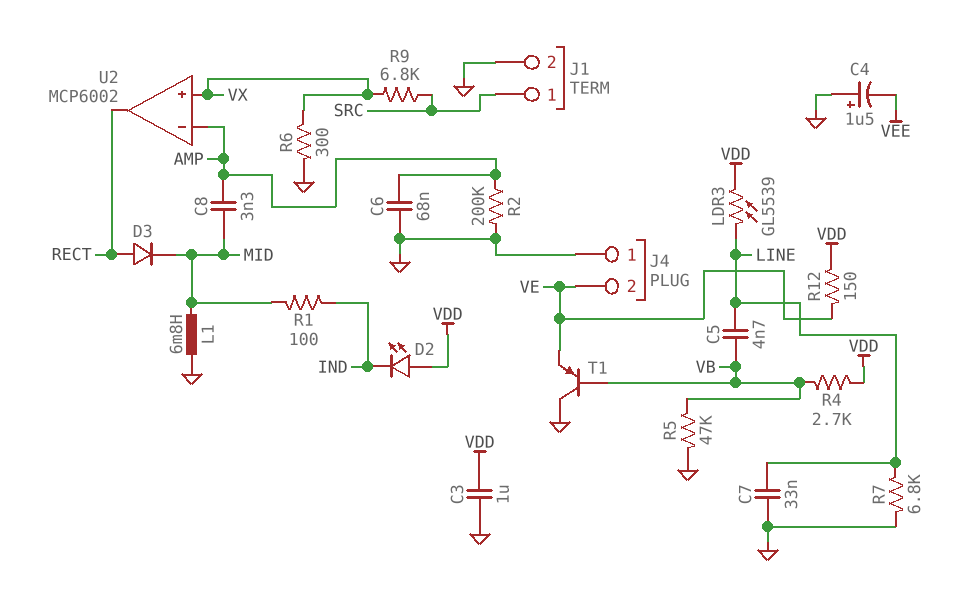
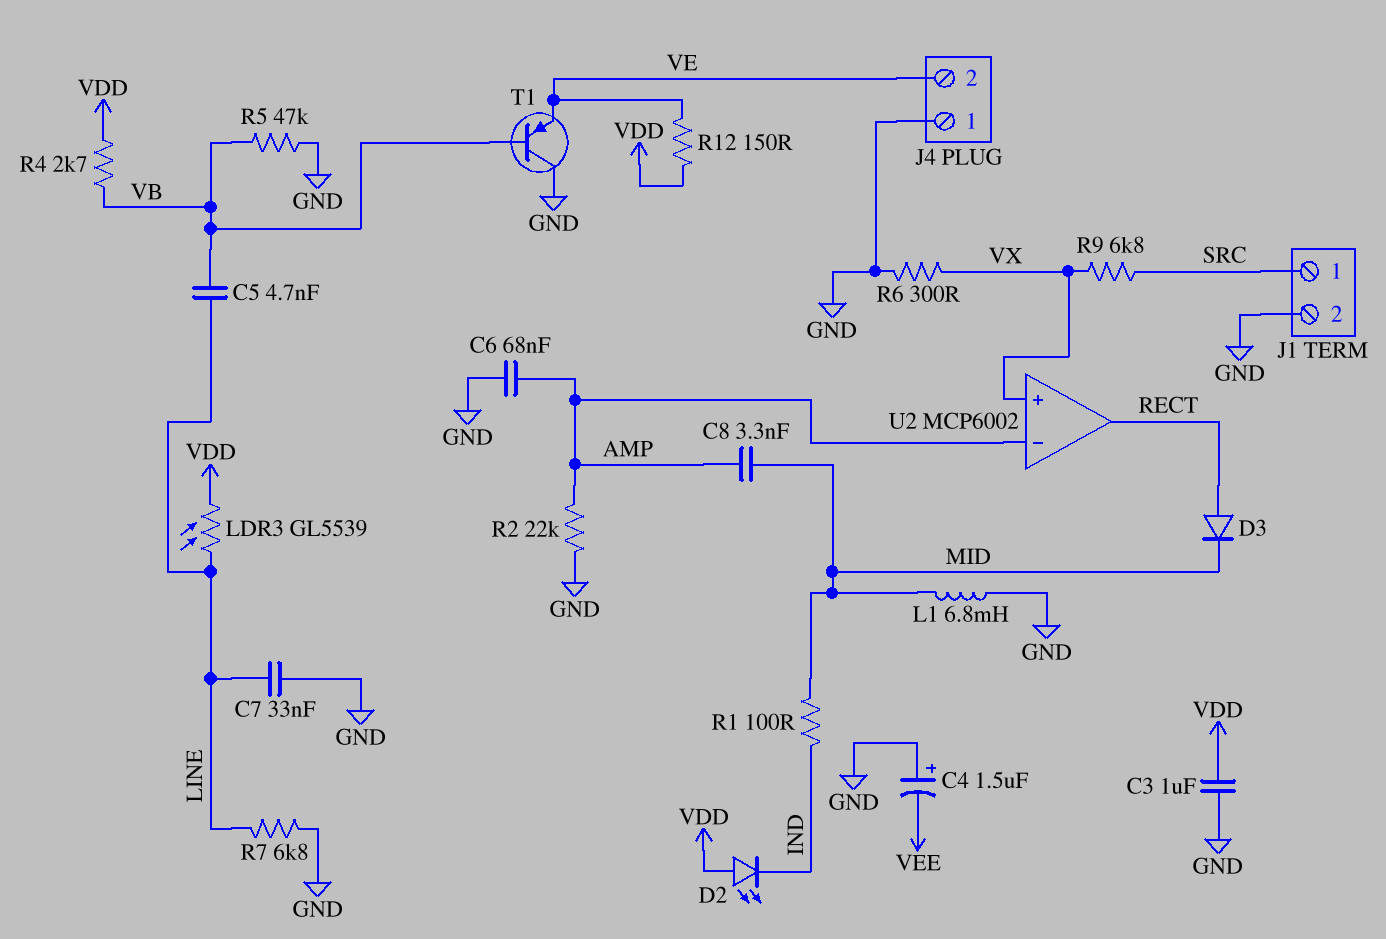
R2: 200k (AMP, GND) -> 22k (AMP, GND)

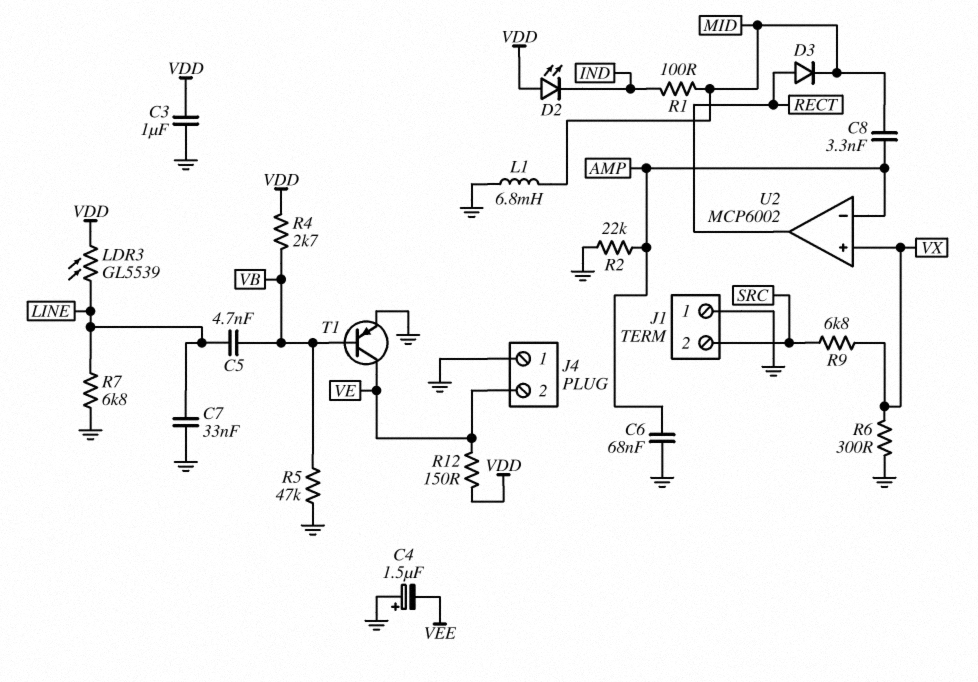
J1 pin 1: SRC -> GND
J1 pin 2: GND -> SRC
T1: PNP (B VB, C GND, E VE) -> PNP (B VB, C VE, E GND)

